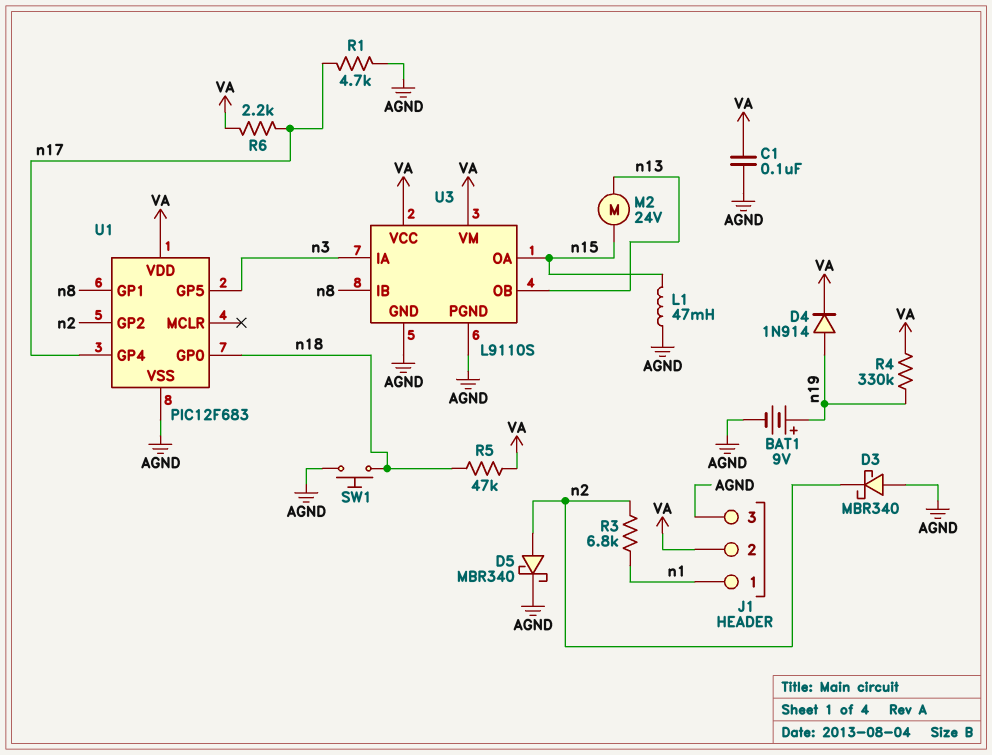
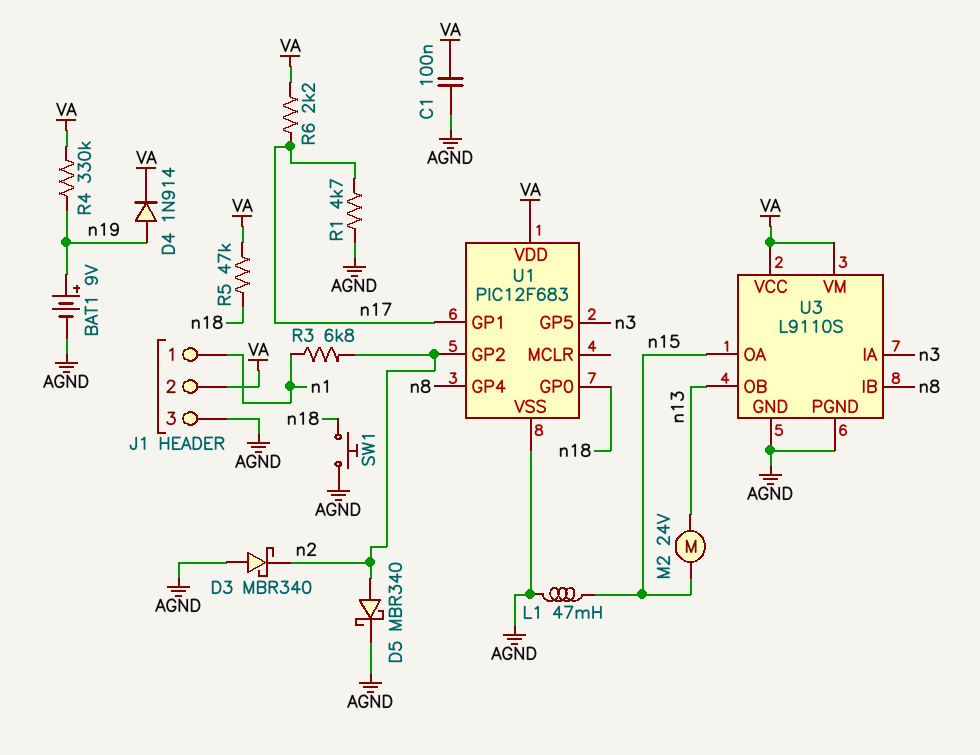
U1 pin GP1: n8 -> n17
U1 pin GP4: n17 -> n8

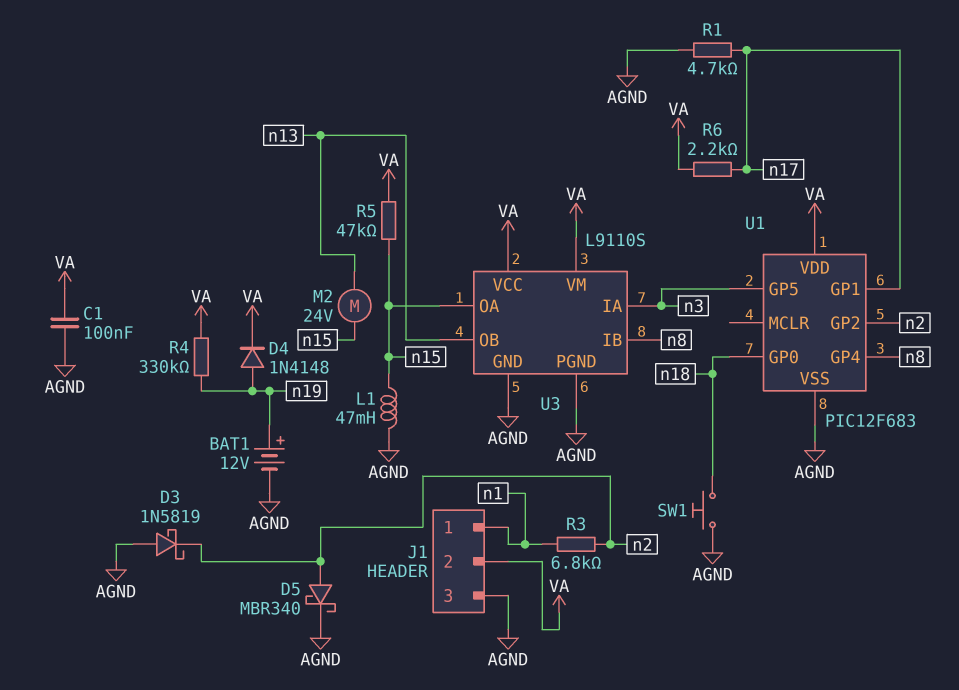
BAT1: 9V (plus n19, minus AGND) -> 12V (plus n19, minus AGND)
D3: schottky MBR340 (A AGND, K n2) -> schottky 1N5819 (A AGND, K n2)
D4: diode 1N914 (A n19, K VA) -> diode 1N4148 (A n19, K VA)
R5: 47k (VA, n18) -> 47k (VA, n15)

